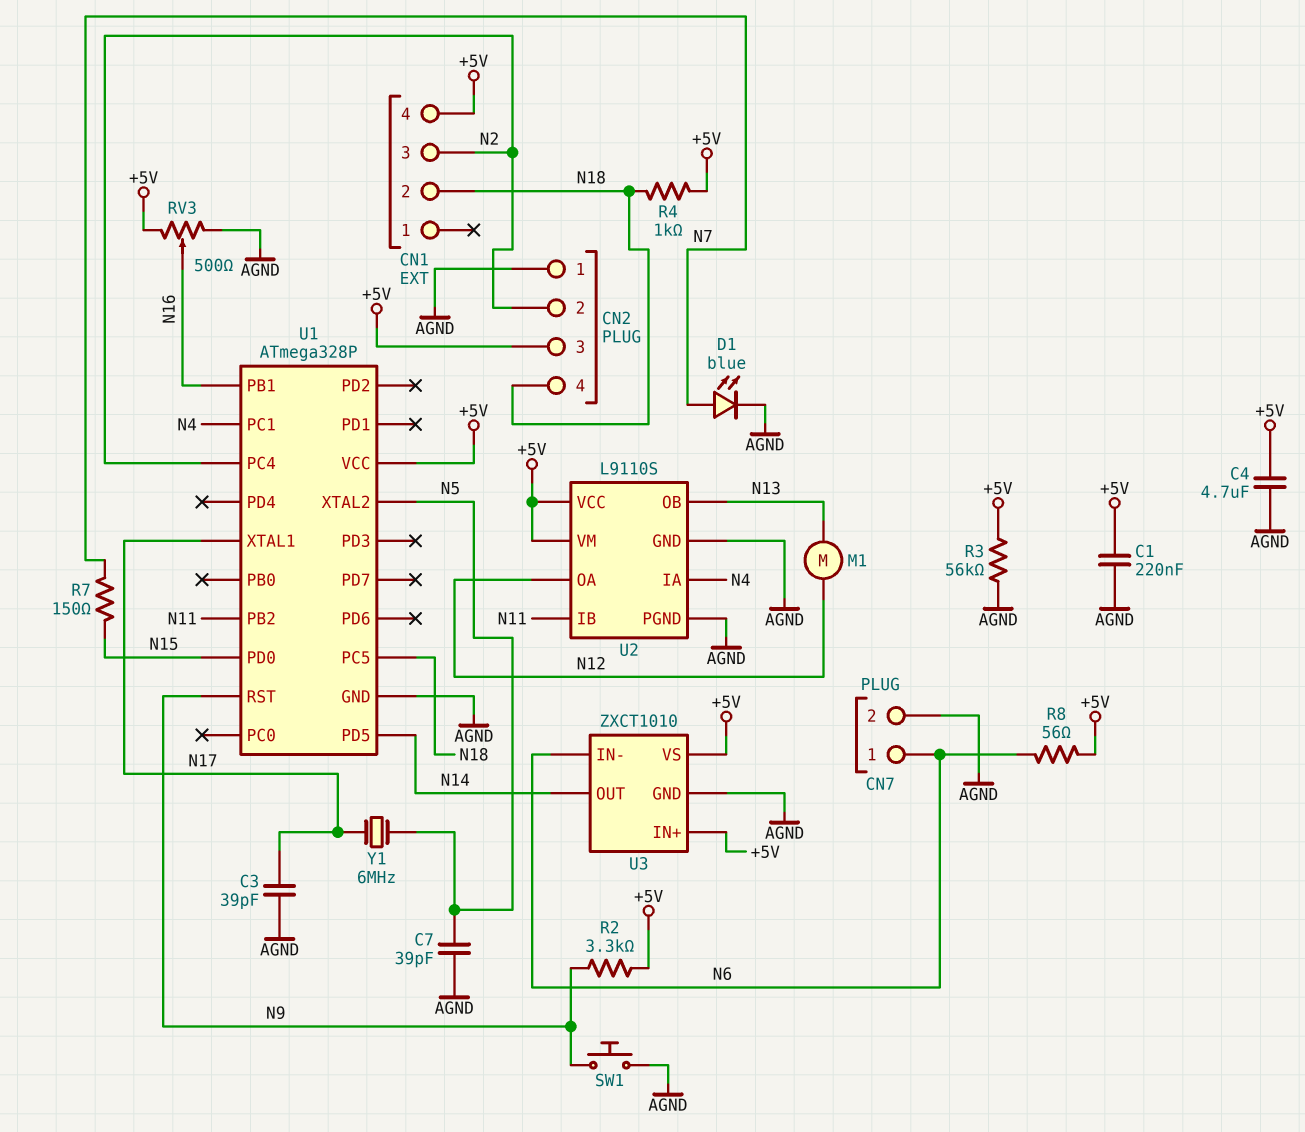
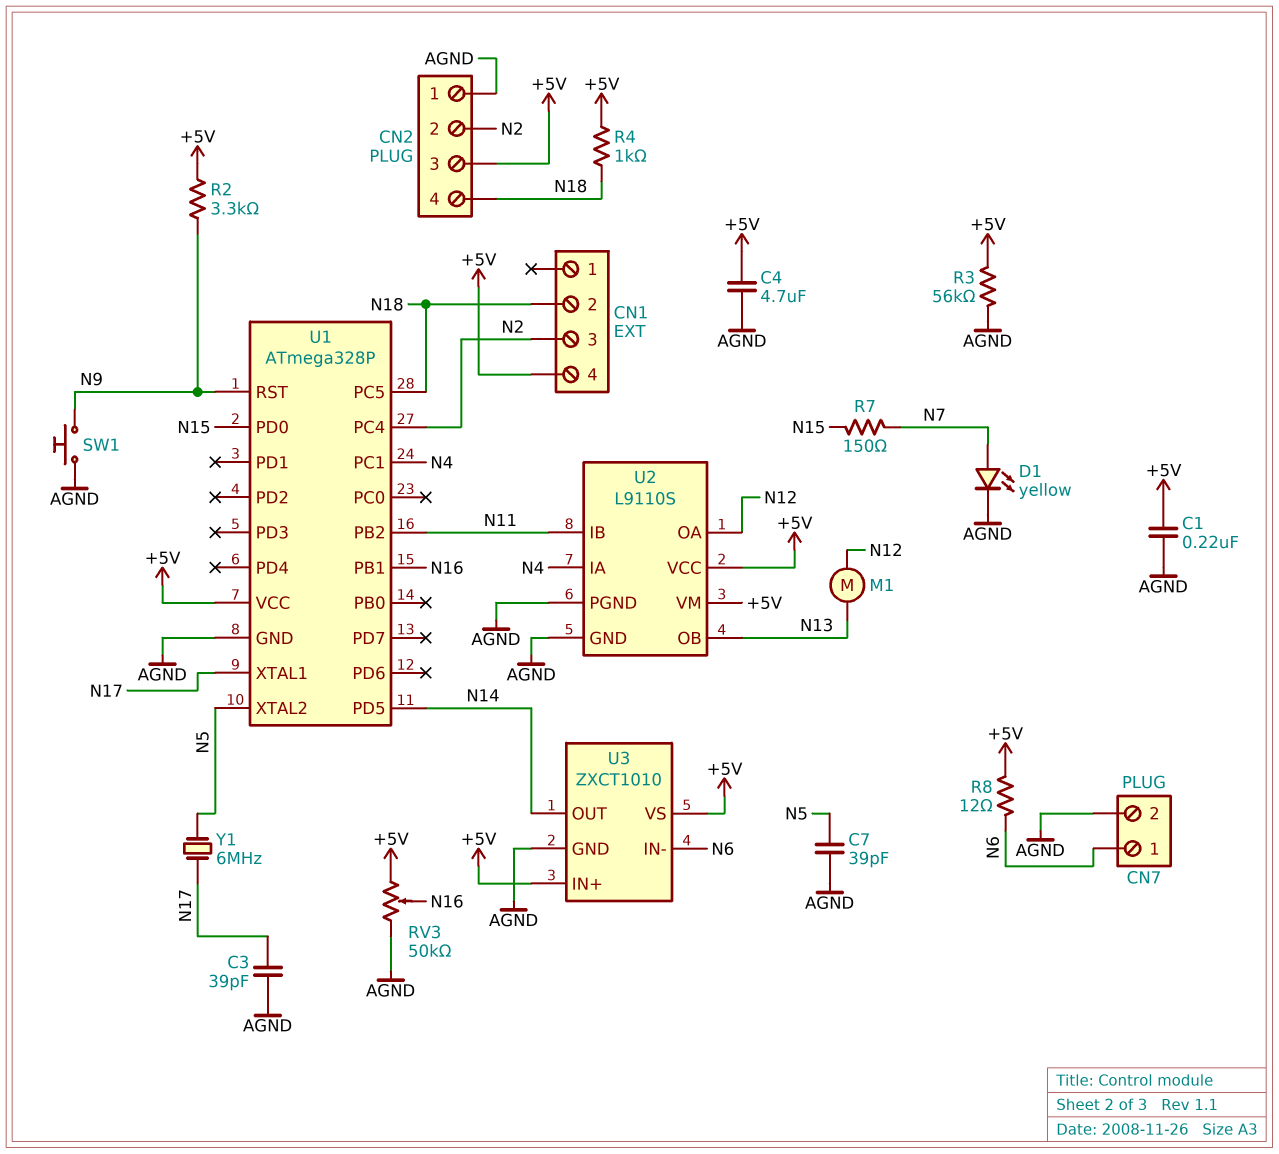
D1: LED blue (A N7, K AGND) -> LED yellow (A N7, K AGND)
R8: 56 (+5V, N6) -> 12 (+5V, N6)
RV3: 500 (+5V, AGND, wiper N16) -> 50k (+5V, AGND, wiper N16)

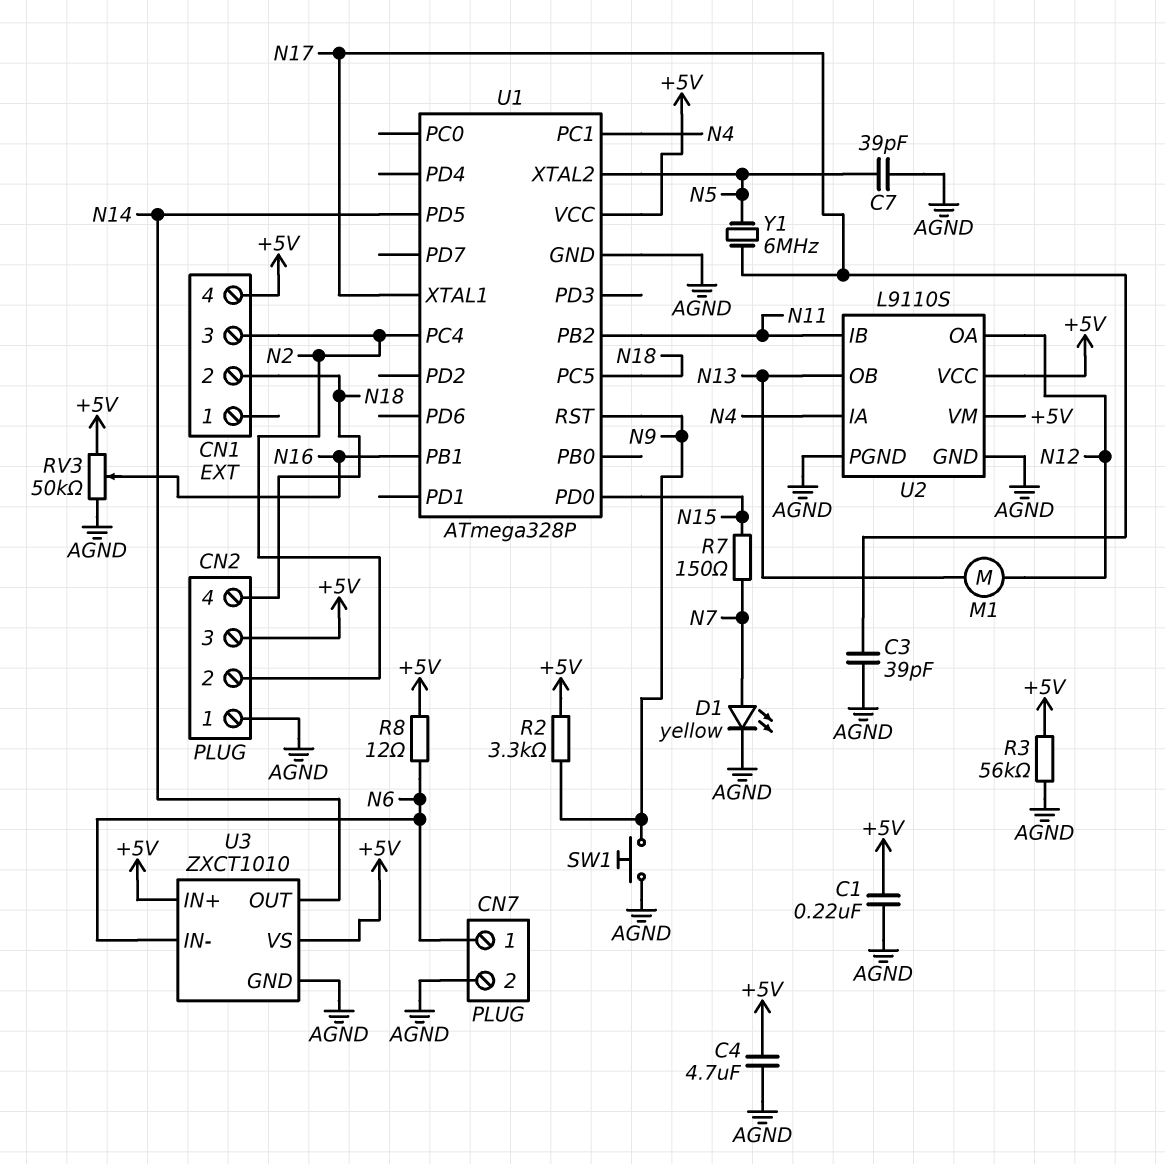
R4: 1k (+5V, N18) -> none

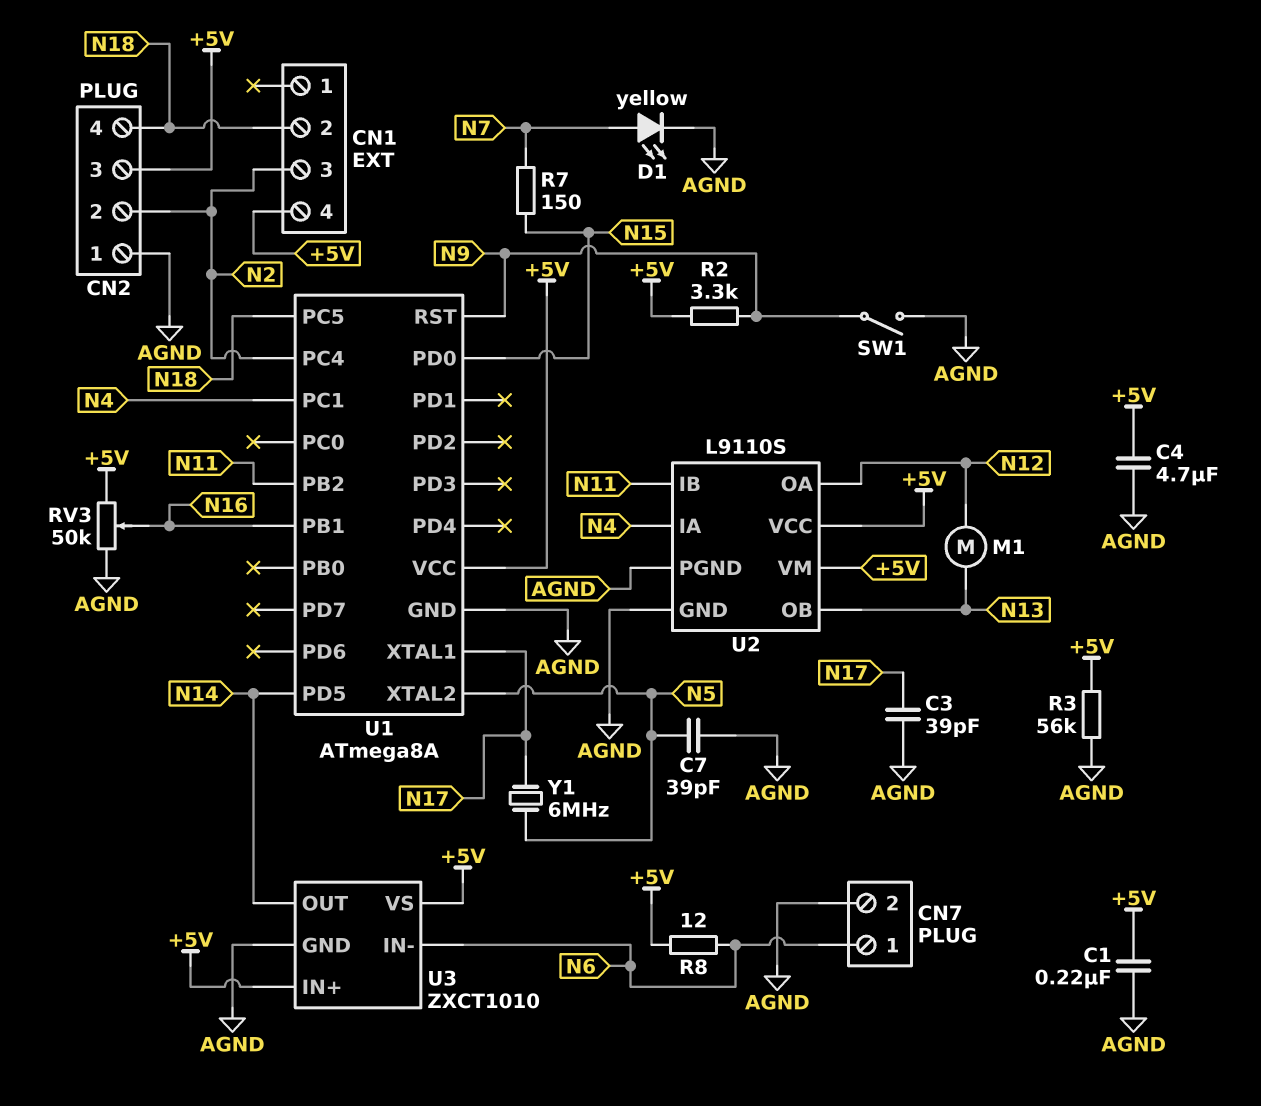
SW1: button (AGND, N9) -> switch (AGND, N9)
U1: ATmega328P -> ATmega8A

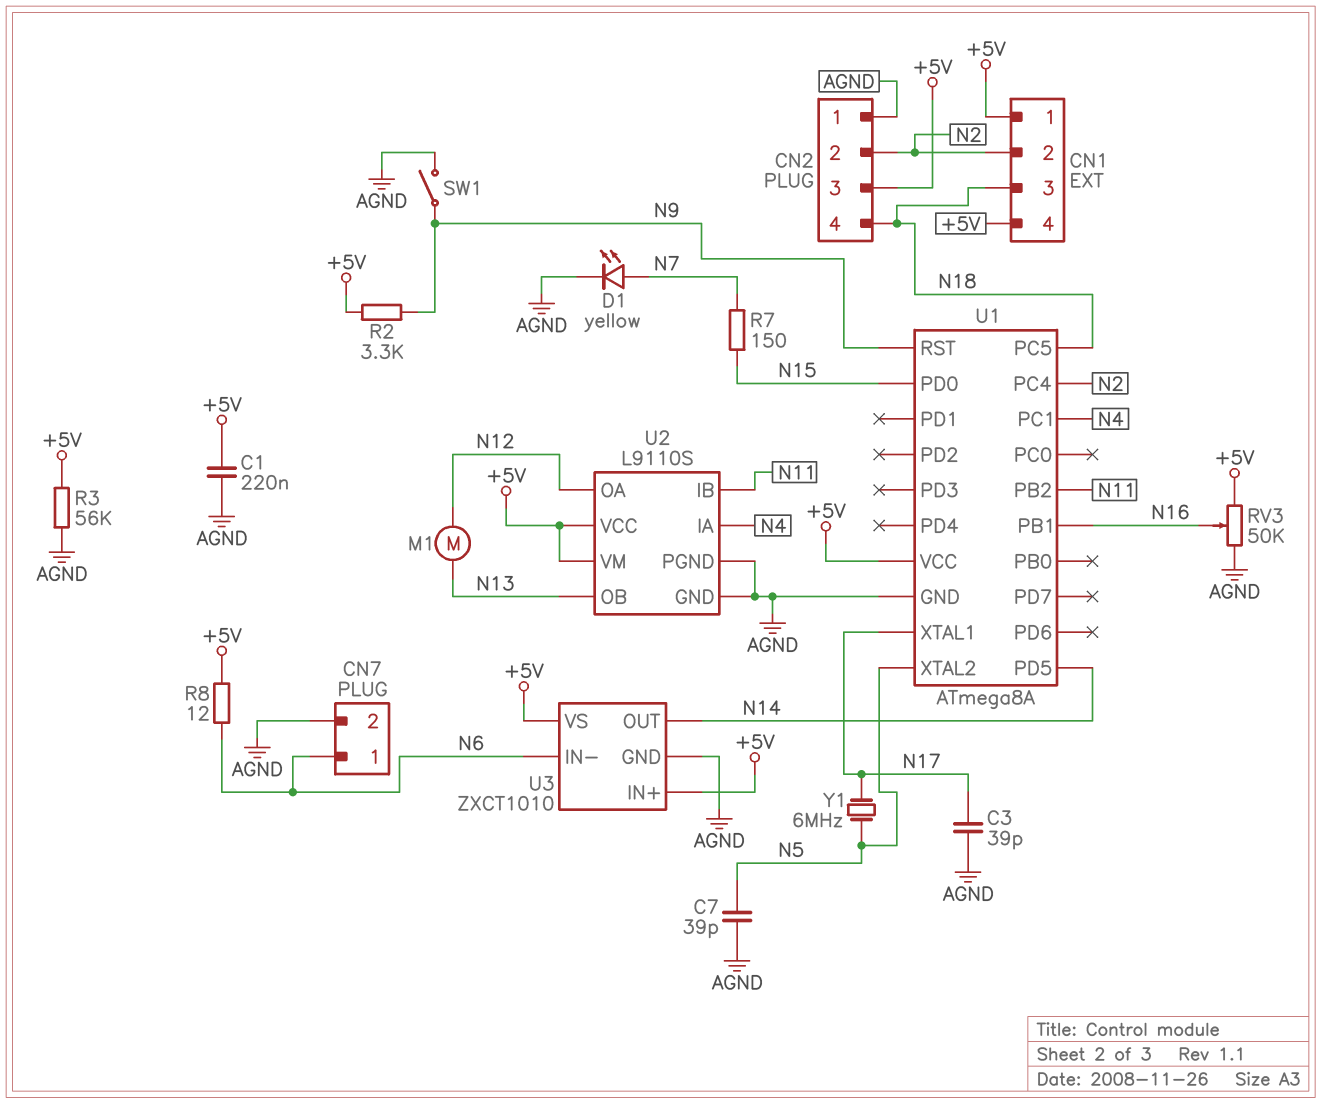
C4: 4.7uF (+5V, AGND) -> none
CN1 pin 1: none -> +5V
CN1 pin 2: N18 -> N2
CN1 pin 3: N2 -> N18

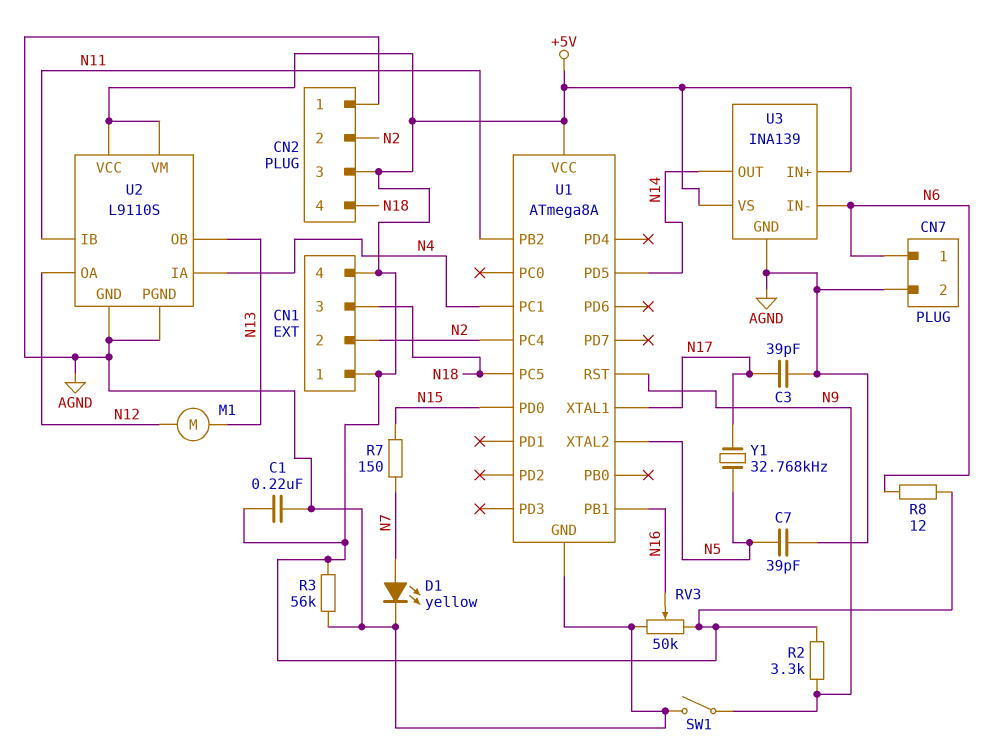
U3: ZXCT1010 -> INA139
Y1: 6MHz (N5, N17) -> 32.768kHz (N5, N17)

